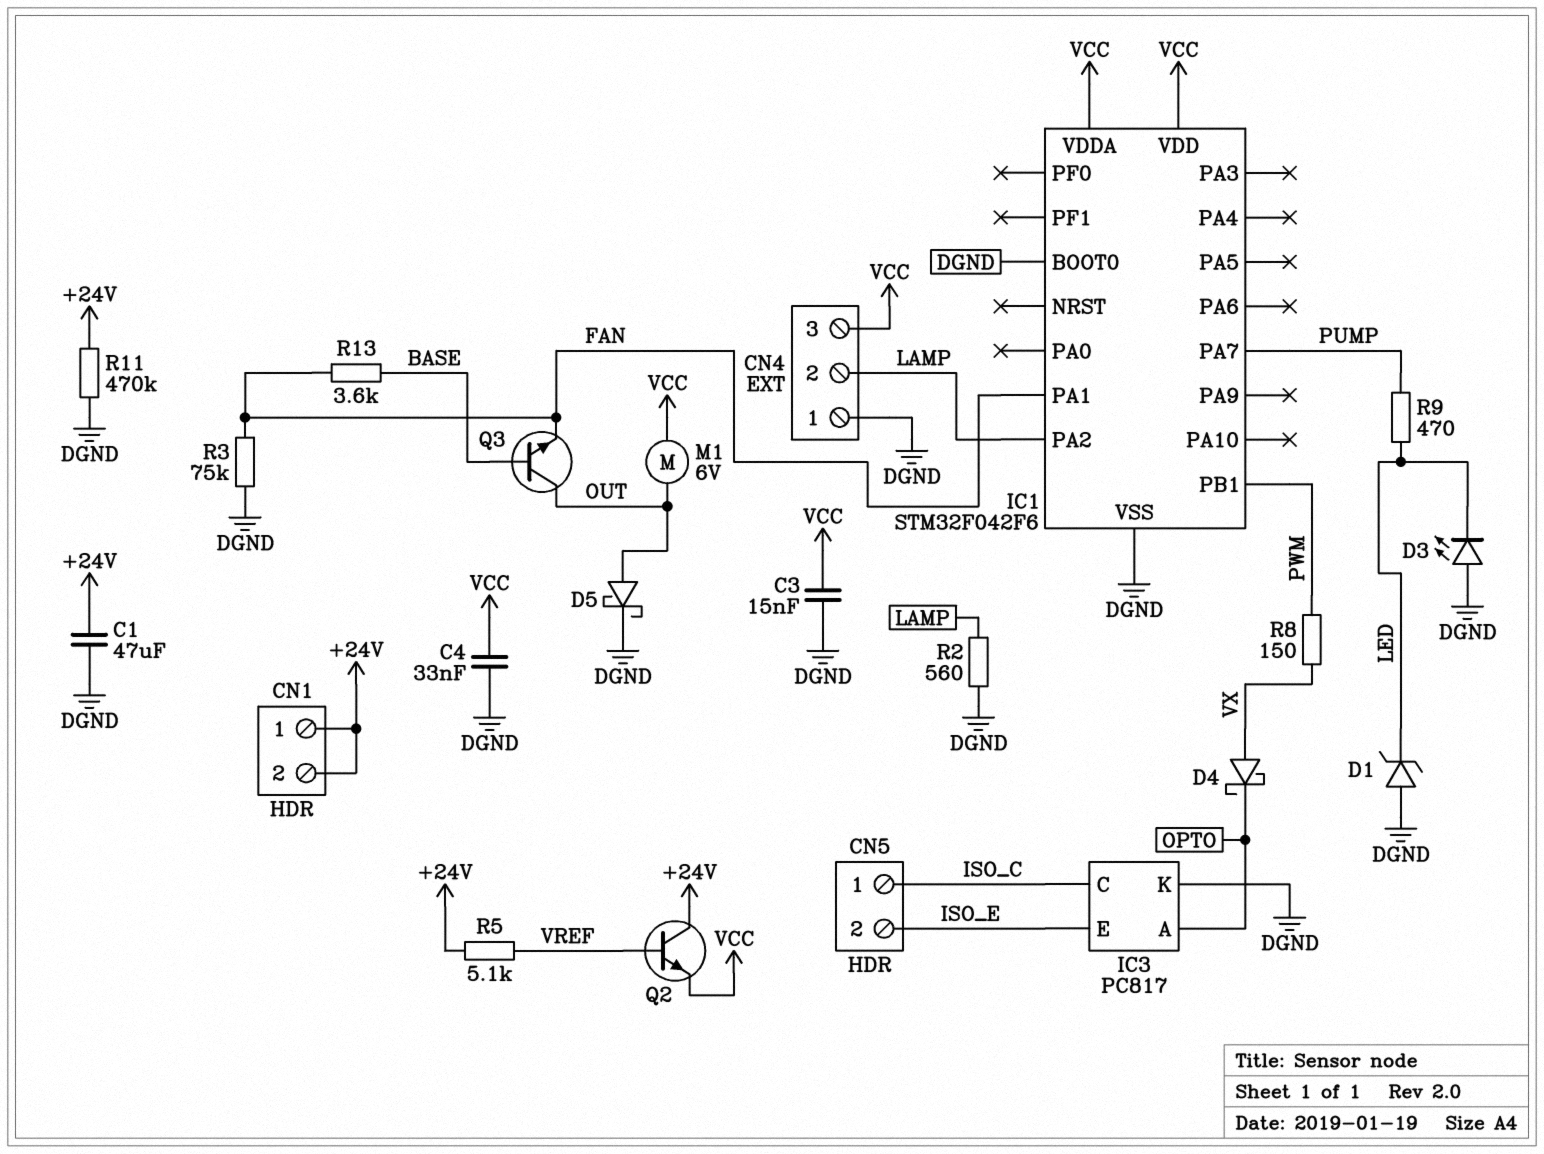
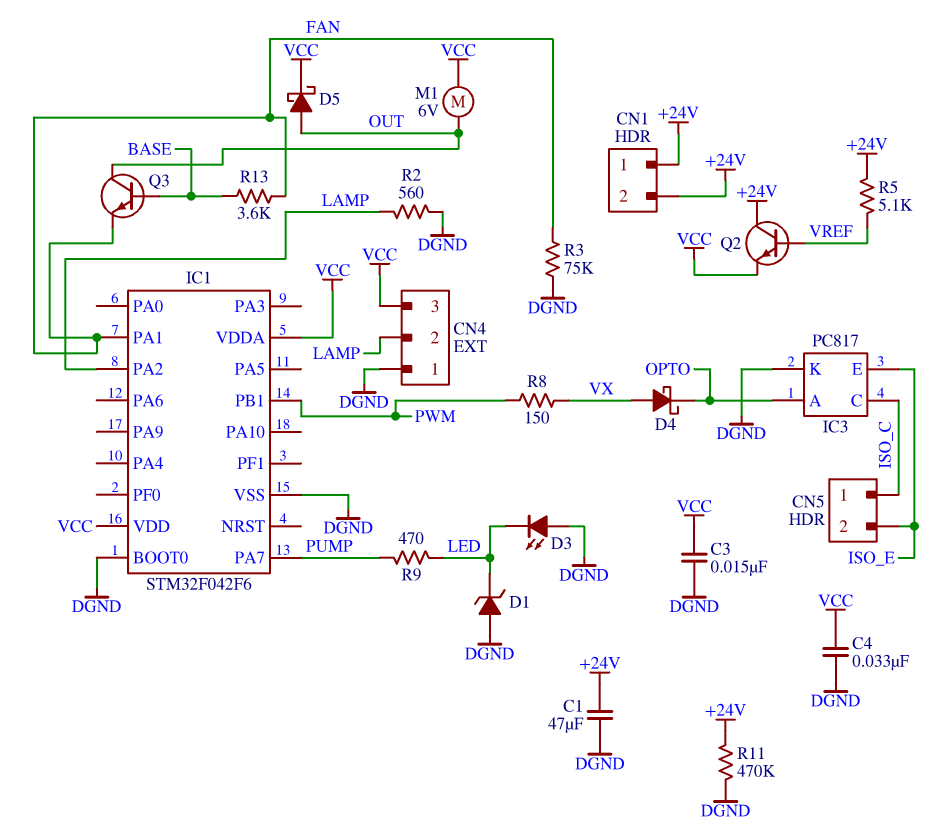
D5: schottky (A OUT, K DGND) -> schottky (A OUT, K VCC)

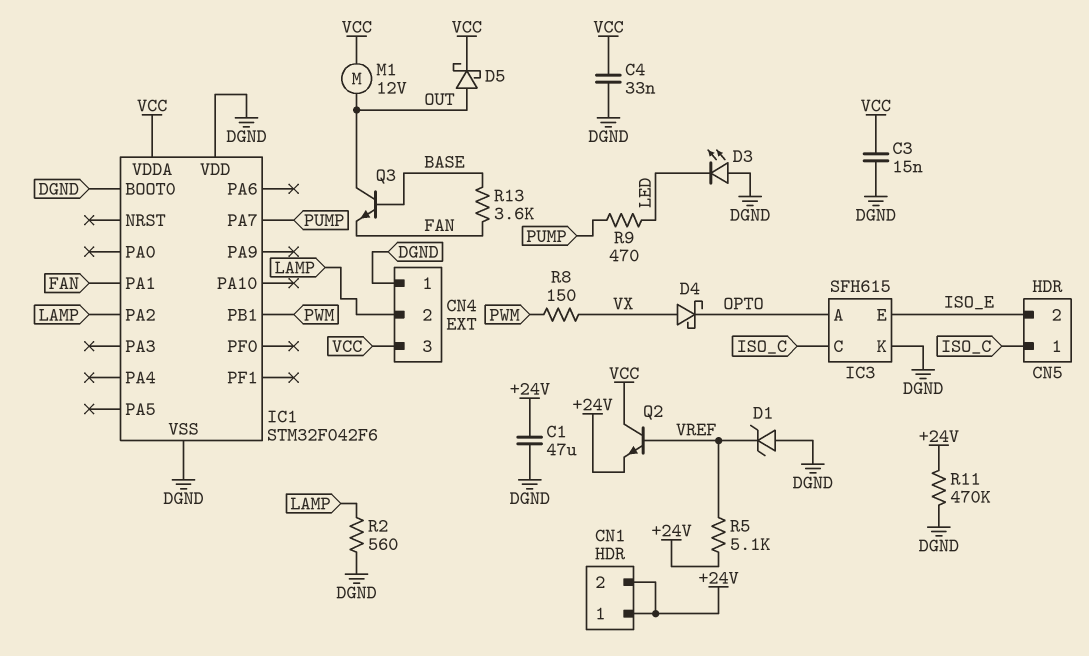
D1: zener (A DGND, K LED) -> zener (A DGND, K VREF)
IC1 pin VDD: VCC -> DGND
IC3: PC817 -> SFH615
M1: motor 6V (OUT, VCC) -> motor 12V (OUT, VCC)
Q2: NPN (B VREF, C +24V, E VCC) -> NPN (B VREF, C VCC, E +24V)
R3: 75k (DGND, FAN) -> none

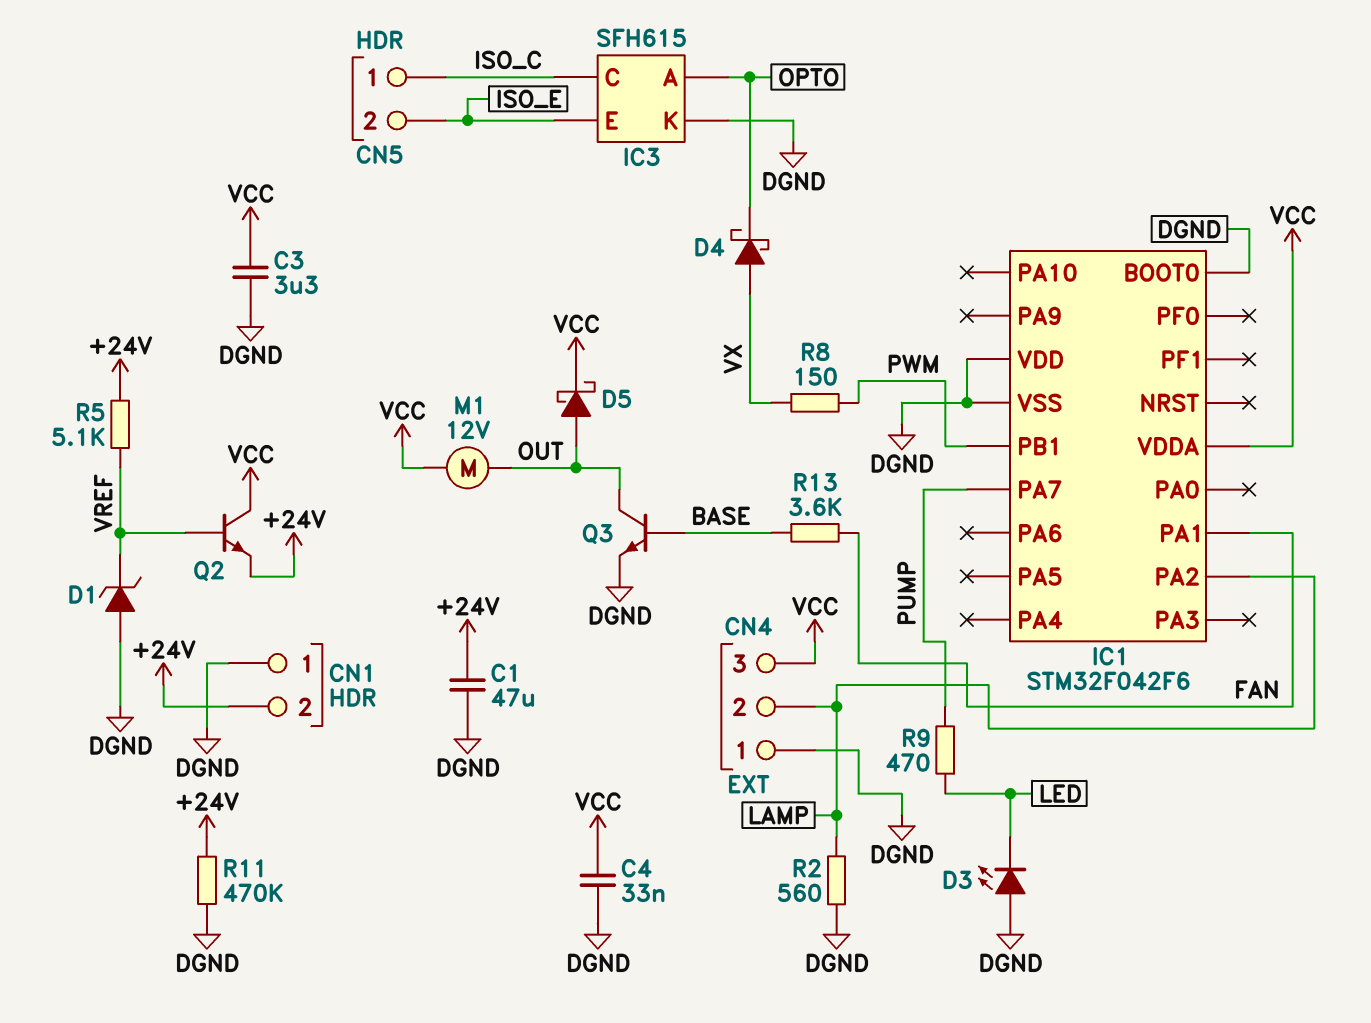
C3: 15nF (DGND, VCC) -> 3.3uF (DGND, VCC)
CN1 pin 1: +24V -> DGND
Q3: NPN (B BASE, C OUT, E FAN) -> NPN (B BASE, C OUT, E DGND)

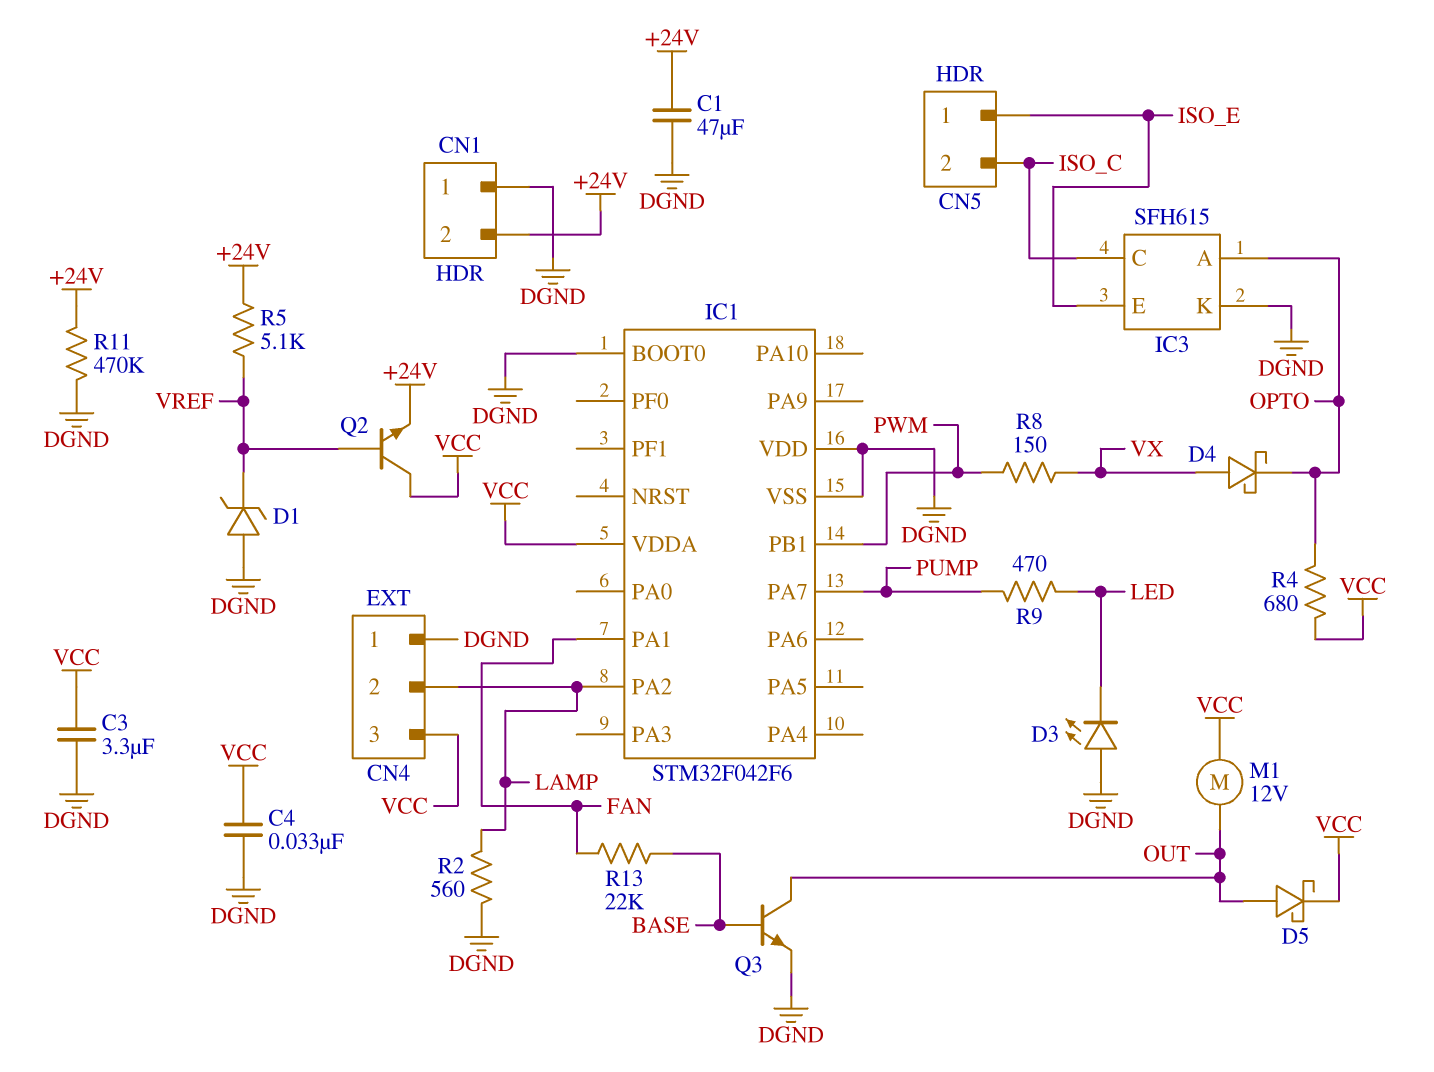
CN5 pin 1: ISO_C -> ISO_E
CN5 pin 2: ISO_E -> ISO_C
R4: none -> 680 (OPTO, VCC)
R13: 3.6k (BASE, FAN) -> 22k (BASE, FAN)

